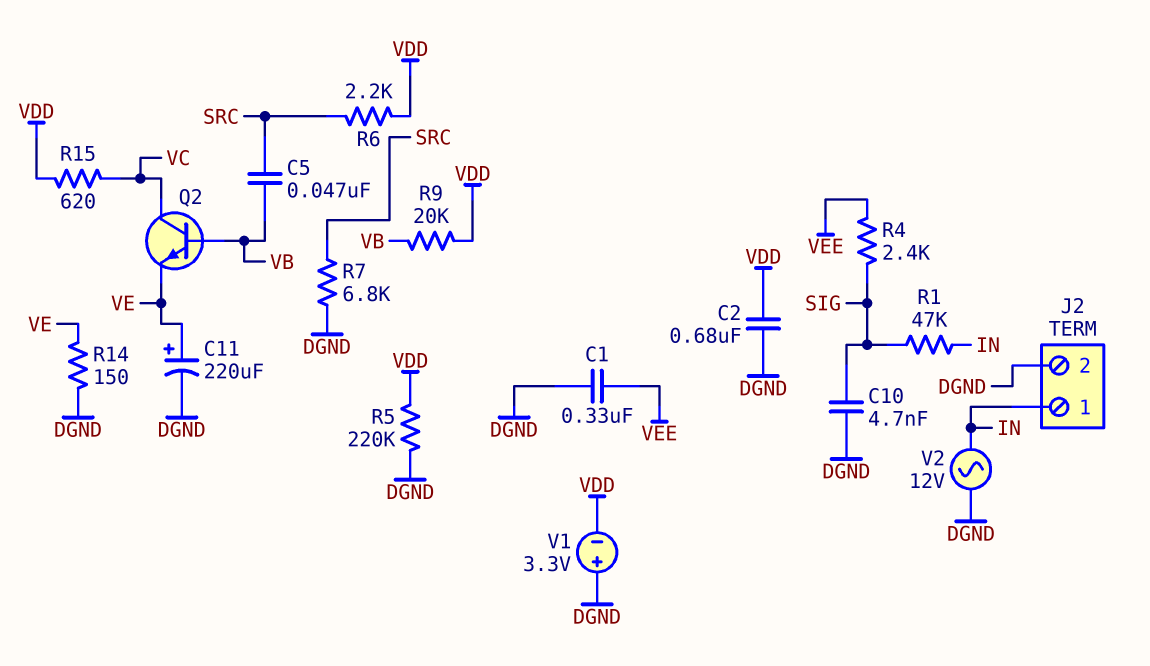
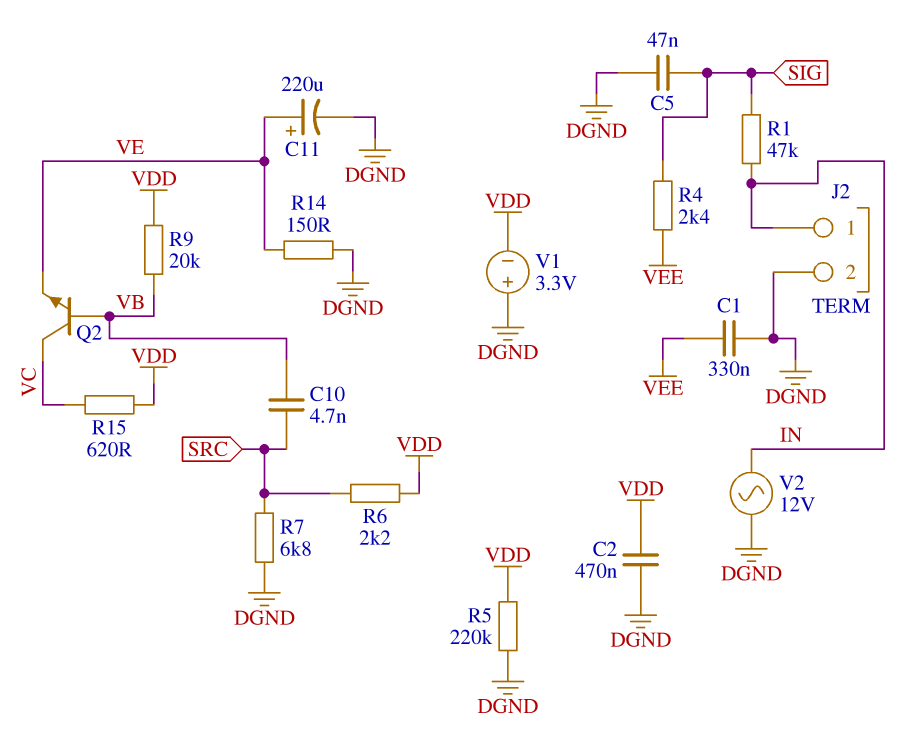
C2: 680nF (DGND, VDD) -> 470nF (DGND, VDD)
C5: 47nF (SRC, VB) -> 47nF (DGND, SIG)
C10: 4.7nF (DGND, SIG) -> 4.7nF (SRC, VB)

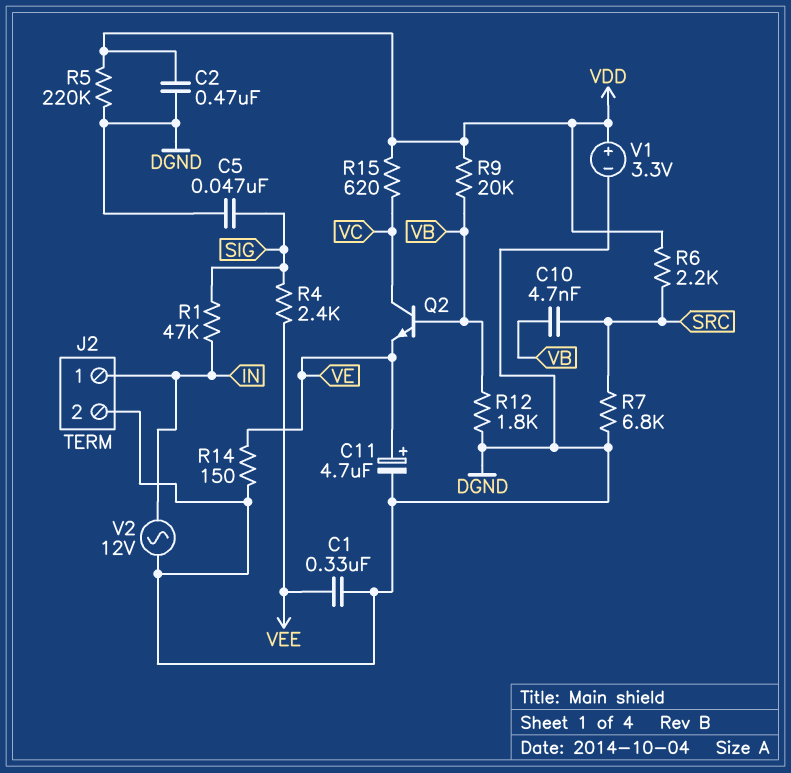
C11: 220uF (plus VE, minus DGND) -> 4.7uF (plus VE, minus DGND)
R12: none -> 1.8k (DGND, VB)
V1: 3.3V (plus DGND, minus VDD) -> 3.3V (plus VDD, minus DGND)

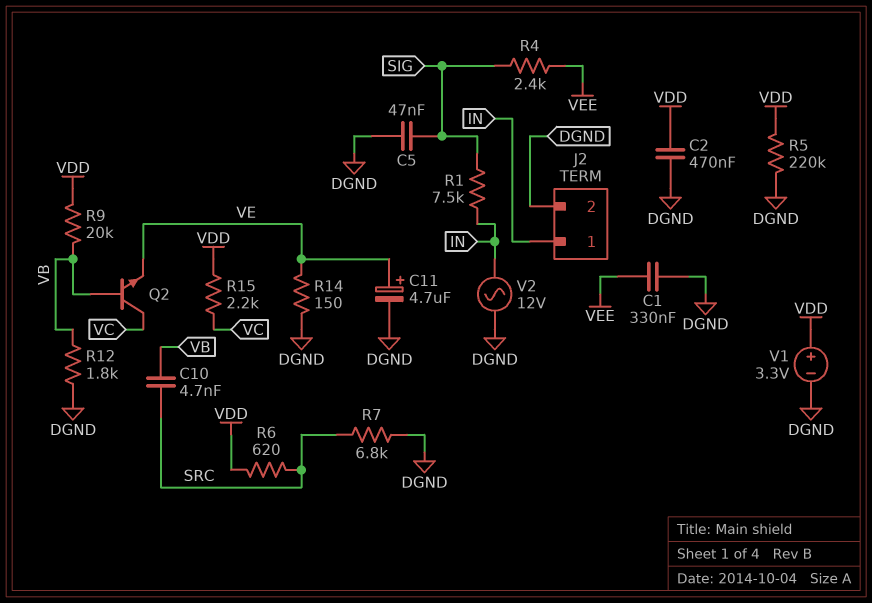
R1: 47k (IN, SIG) -> 7.5k (IN, SIG)
R6: 2.2k (SRC, VDD) -> 620 (SRC, VDD)
R15: 620 (VC, VDD) -> 2.2k (VC, VDD)

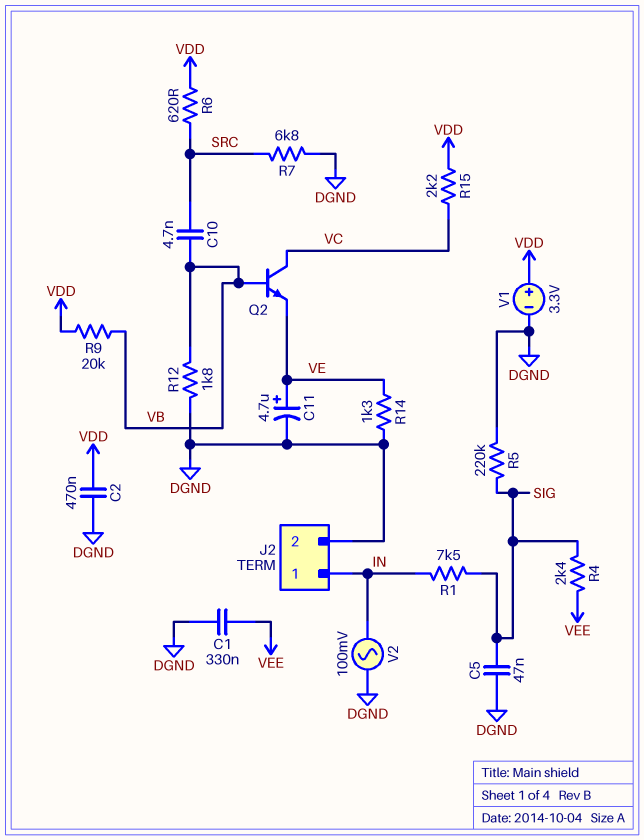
R5: 220k (DGND, VDD) -> 220k (DGND, SIG)
R14: 150 (DGND, VE) -> 1.3k (DGND, VE)
V2: AC 12V (DGND, IN) -> AC 100mV (DGND, IN)

